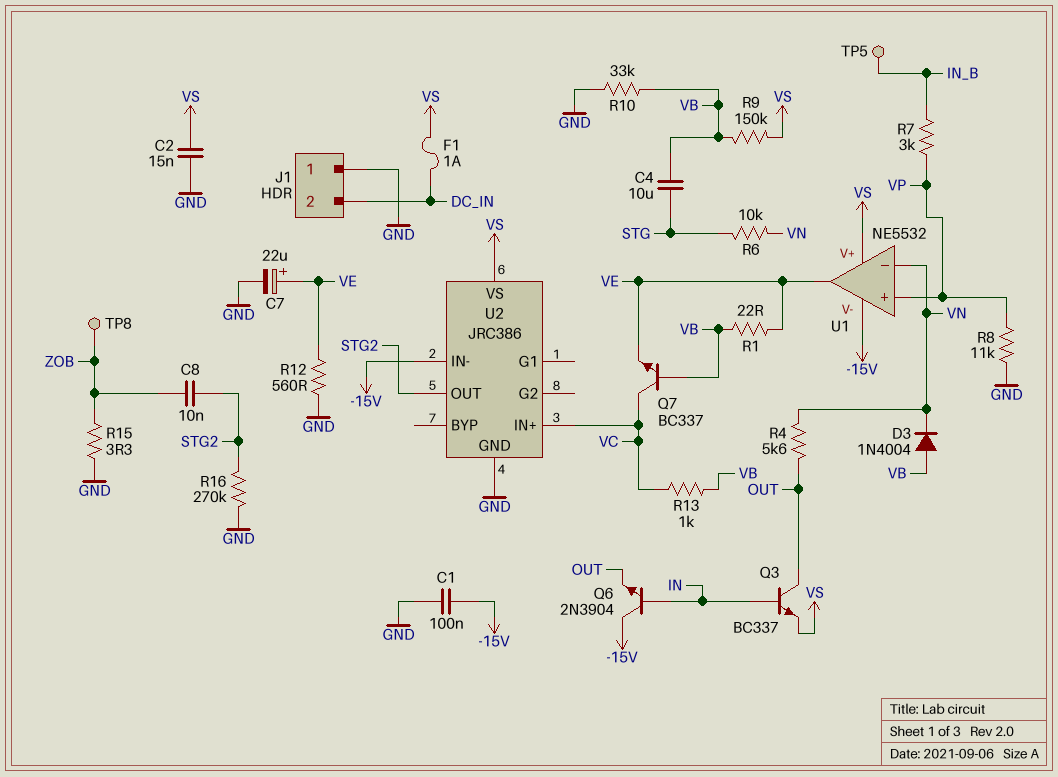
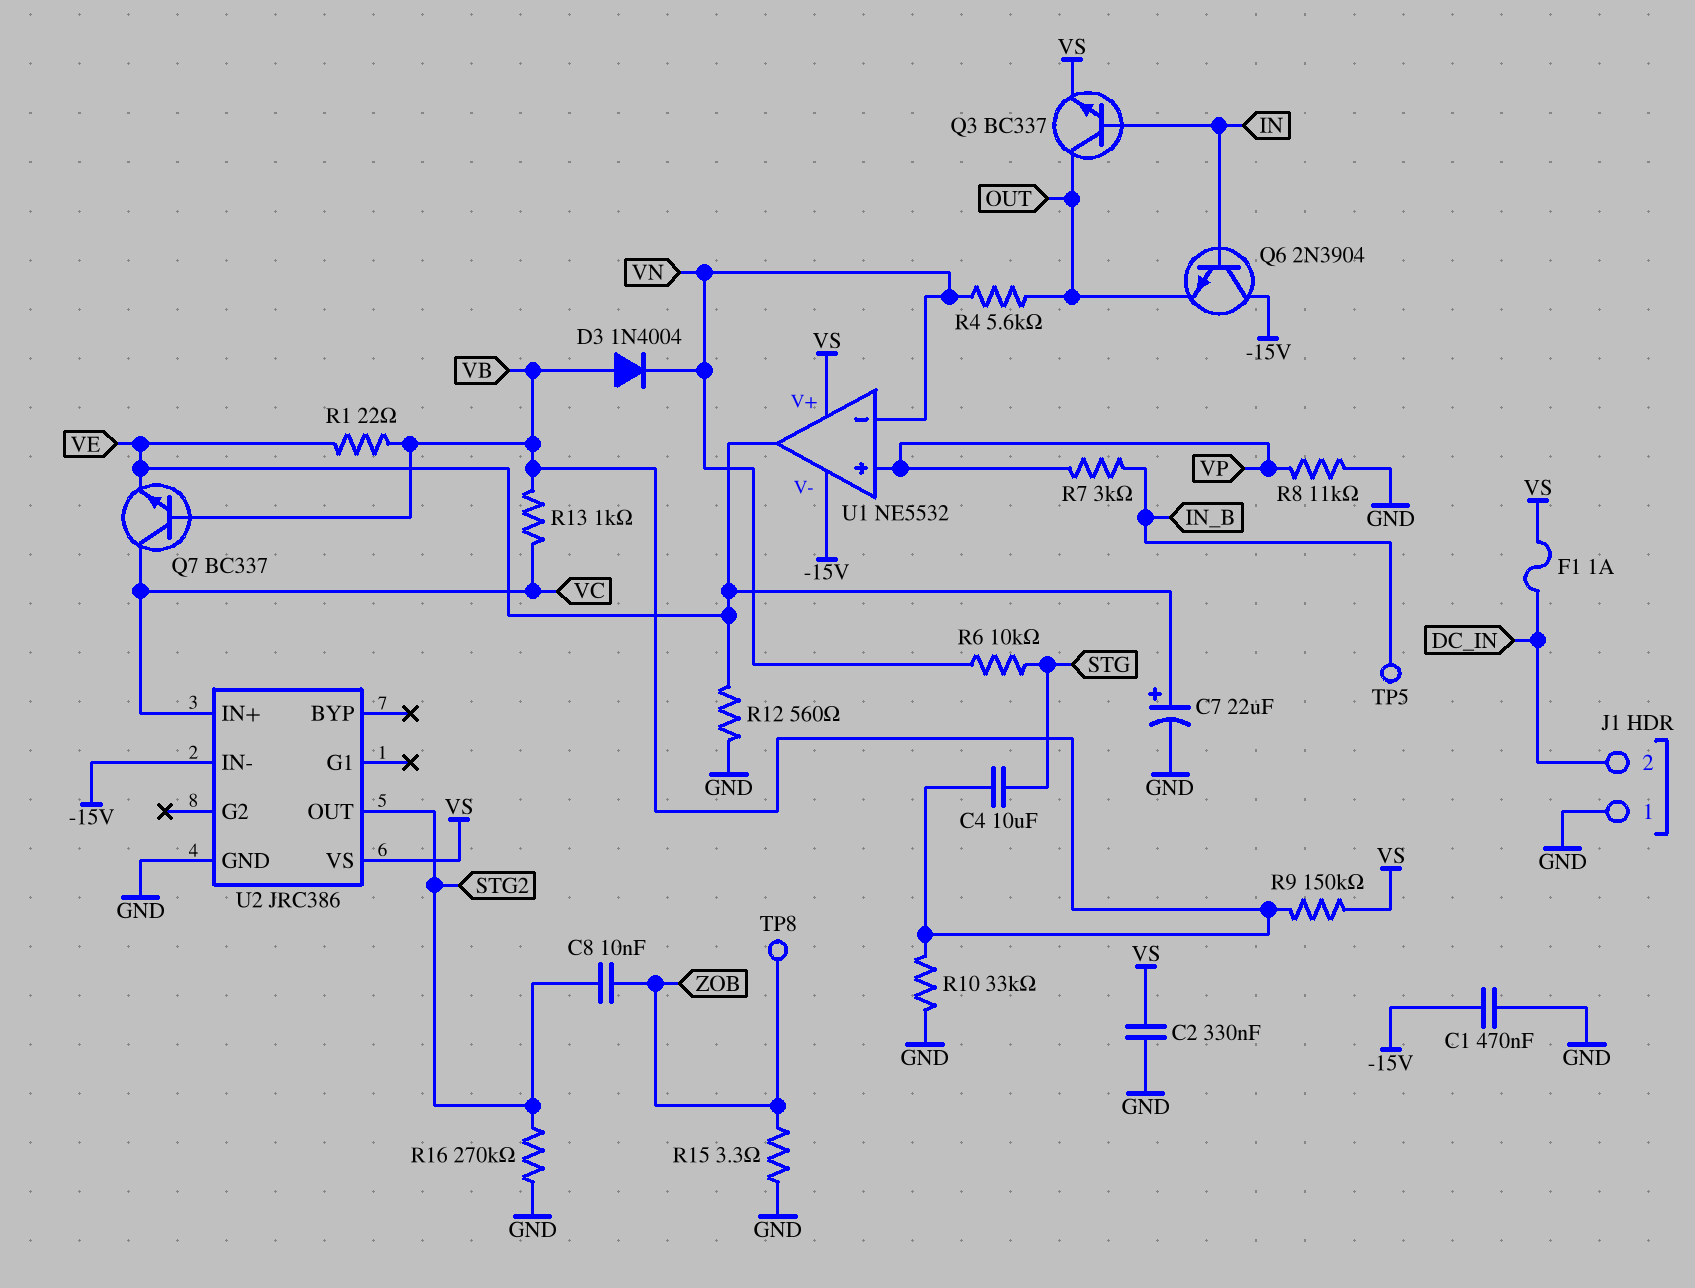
C1: 100nF (-15V, GND) -> 470nF (-15V, GND)
C2: 15nF (GND, VS) -> 330nF (GND, VS)

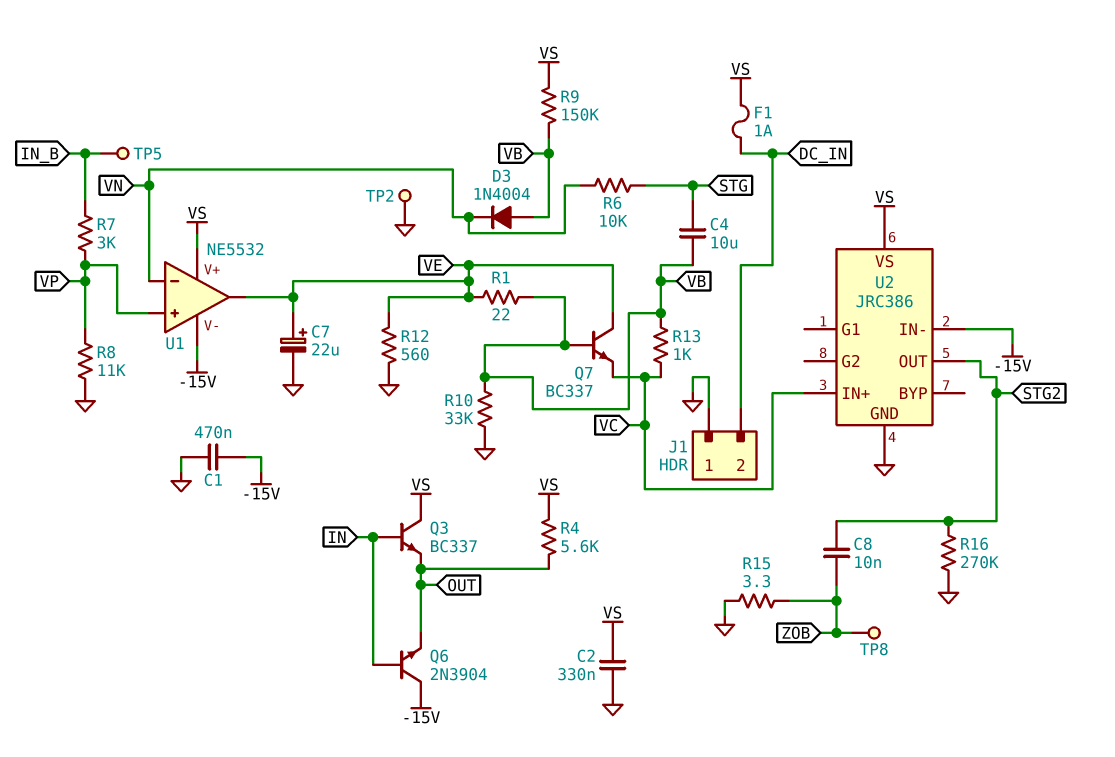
Q3: NPN BC337 (B IN, C OUT, E VS) -> NPN BC337 (B IN, C VS, E OUT)
Q7: NPN BC337 (B VB, C VC, E VE) -> NPN BC337 (B VB, C VE, E VC)
R4: 5.6k (OUT, VN) -> 5.6k (OUT, VS)
TP2: none -> test point (GND)

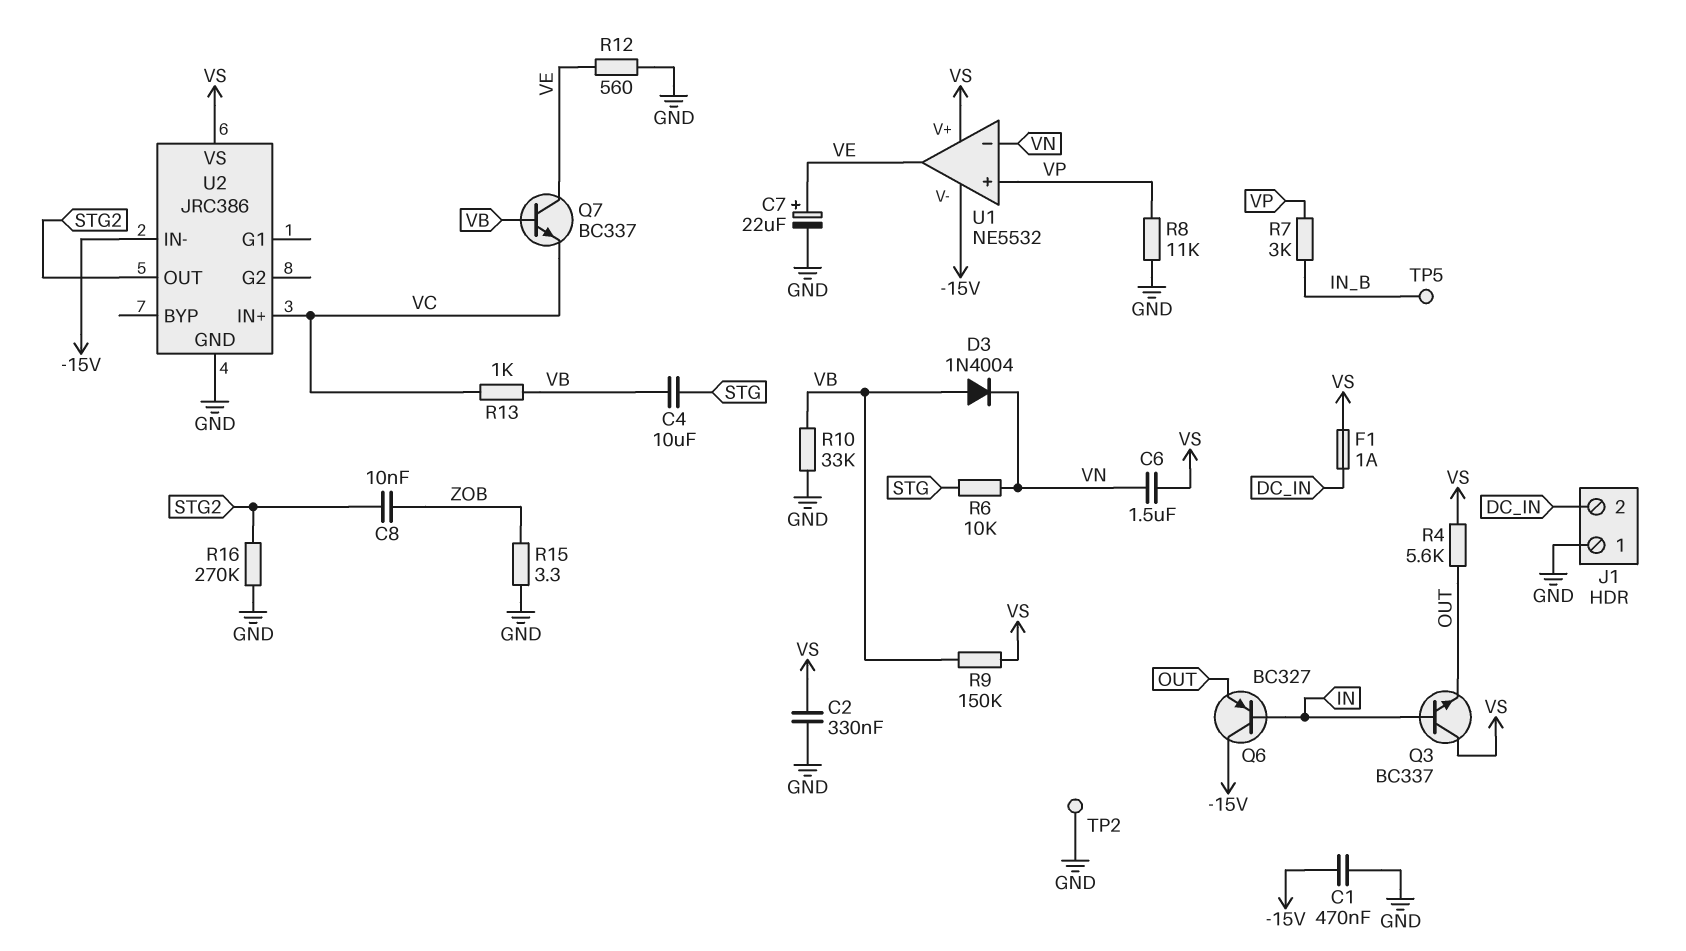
C6: none -> 1.5uF (VN, VS)
Q6: NPN 2N3904 (B IN, C -15V, E OUT) -> PNP BC327 (B IN, C -15V, E OUT)
R1: 22 (VB, VE) -> none
TP8: test point (ZOB) -> none

